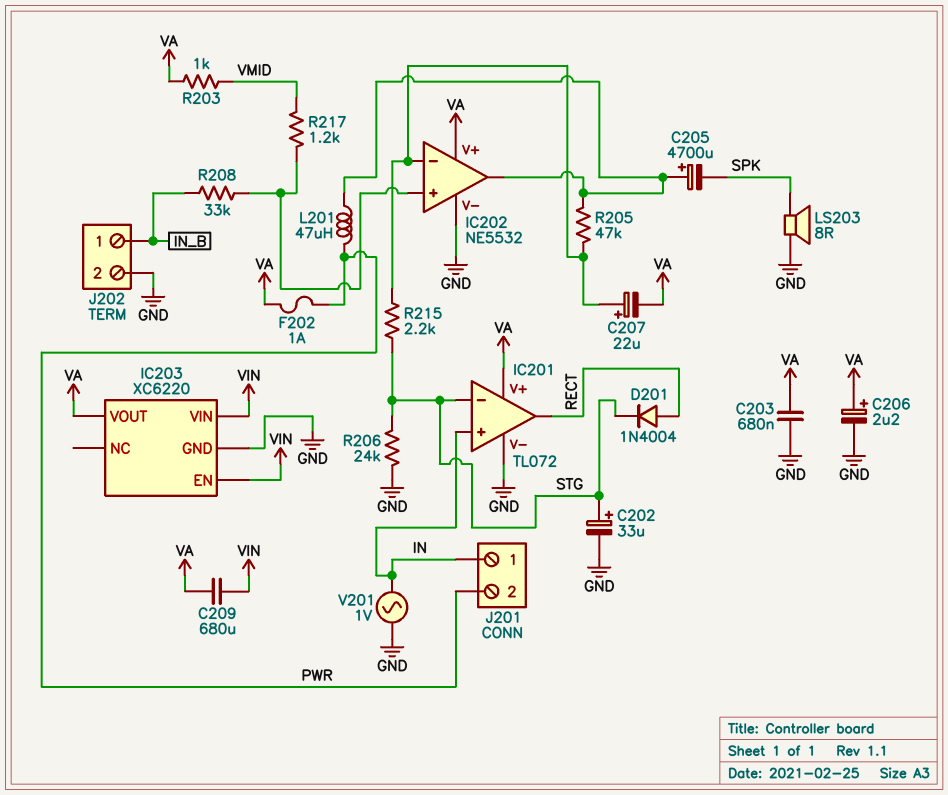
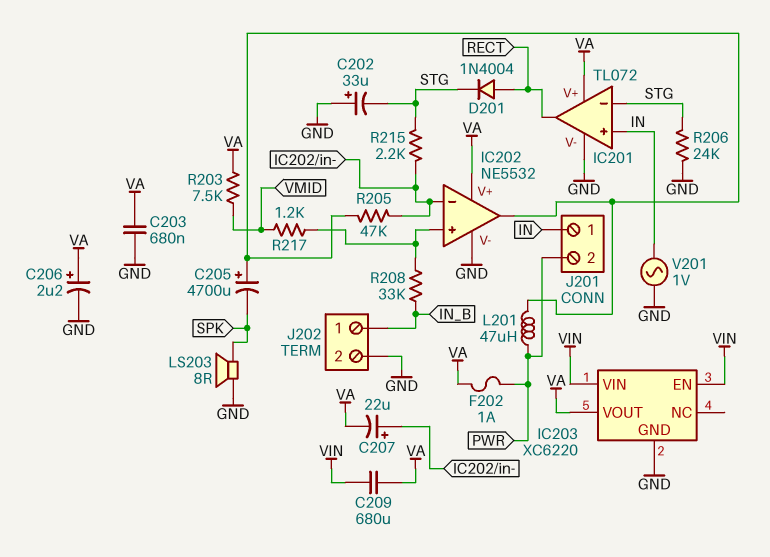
C202: 33uF (plus STG, minus GND) -> 33uF (plus GND, minus STG)
R203: 1k (VA, VMID) -> 7.5k (VA, VMID)

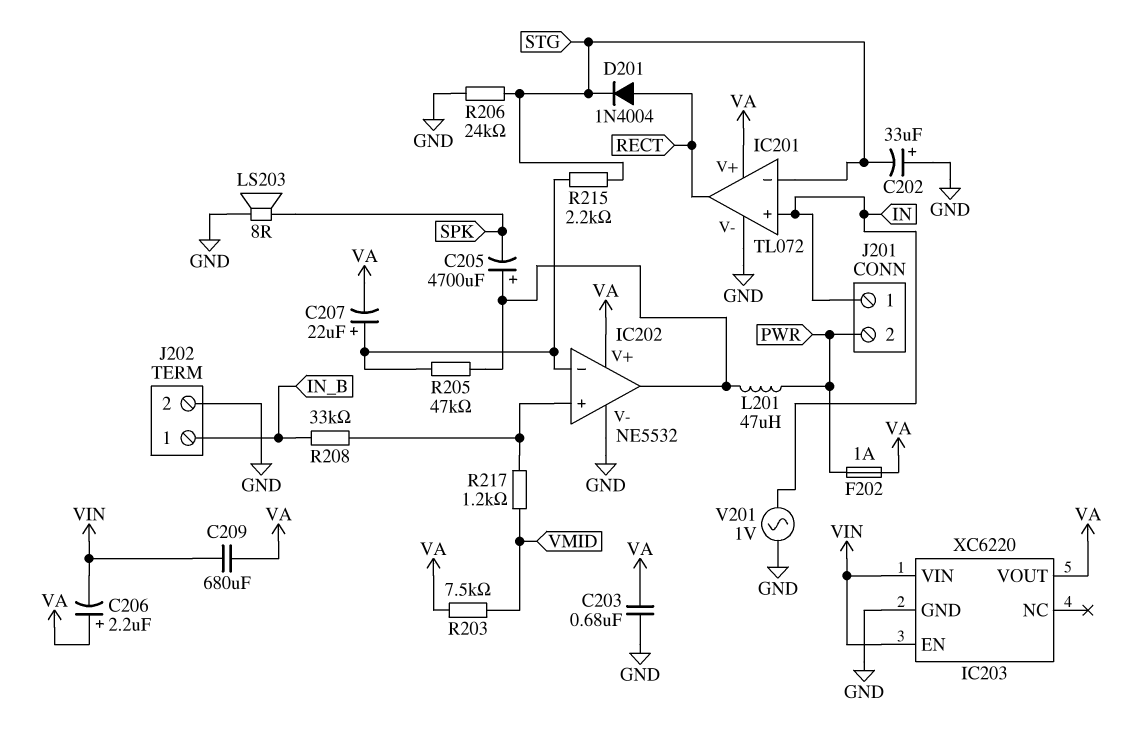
C206: 2.2uF (plus VA, minus GND) -> 2.2uF (plus VA, minus VIN)

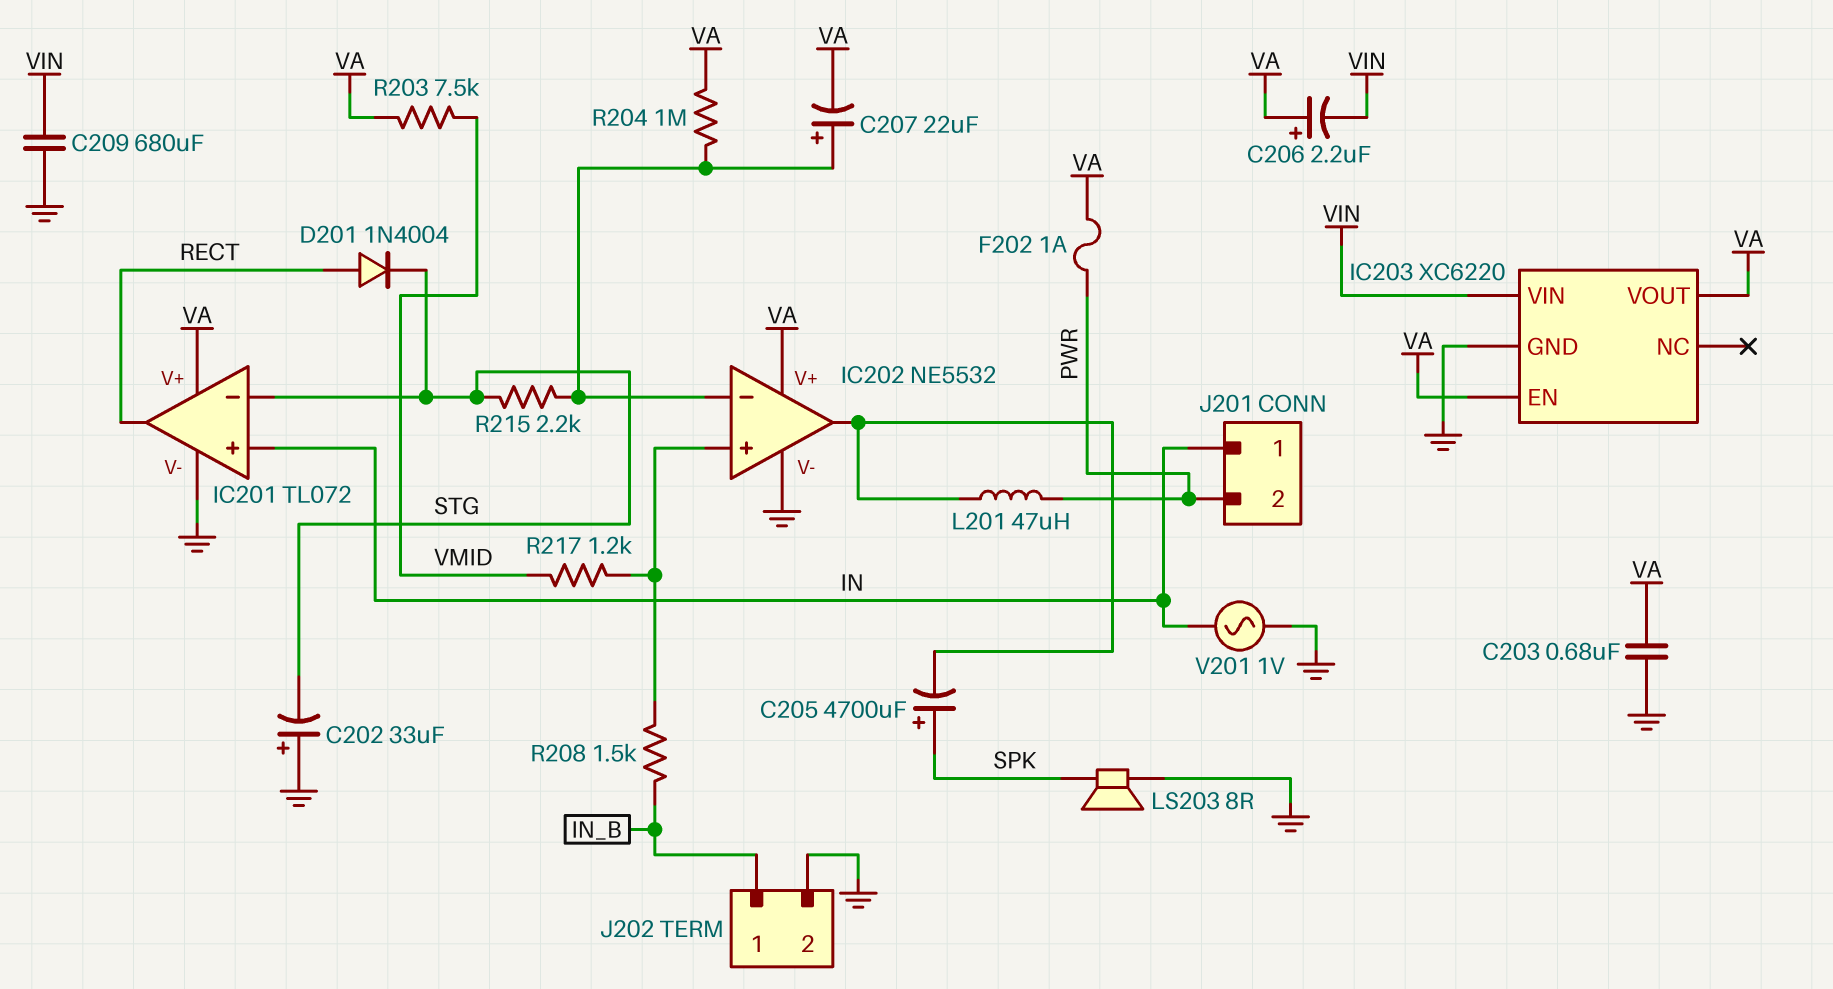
C205: 4700uF (plus IC202/out, minus SPK) -> 4700uF (plus SPK, minus IC202/out)
C209: 680uF (VA, VIN) -> 680uF (GND, VIN)
IC203 pin EN: VIN -> VA
R204: none -> 1M (IC202/in-, VA)
R205: 47k (IC202/in-, IC202/out) -> none
R206: 24k (GND, STG) -> none
R208: 33k (IC202/in+, IN_B) -> 1.5k (IC202/in+, IN_B)

